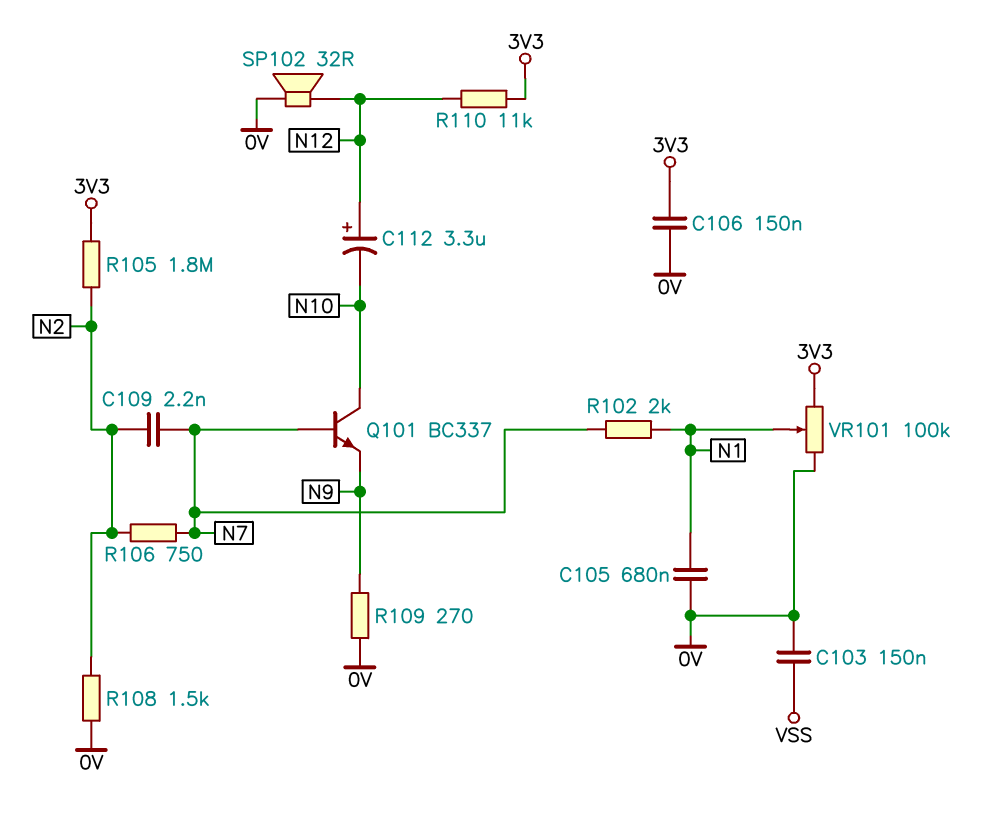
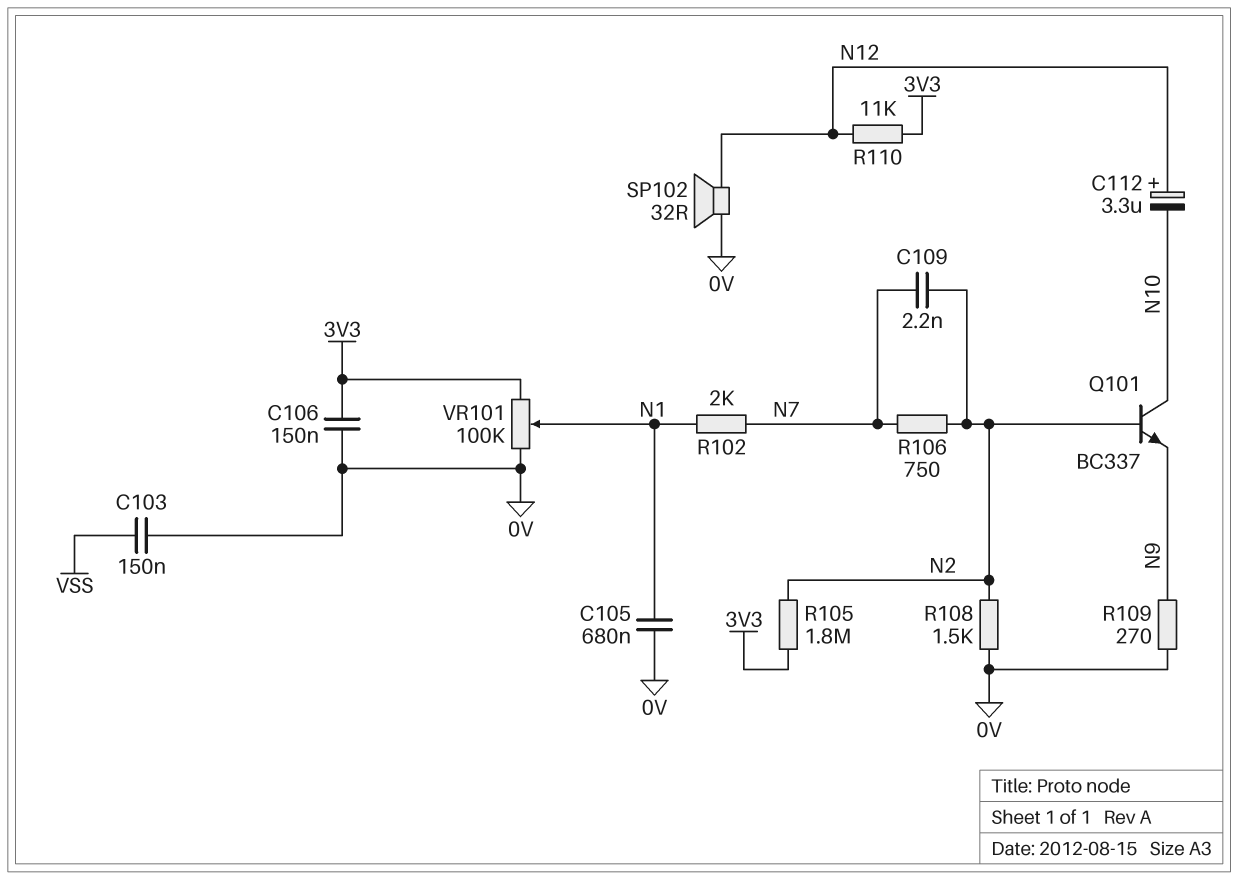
Q101: NPN BC337 (B N7, C N10, E N9) -> NPN BC337 (B N2, C N10, E N9)

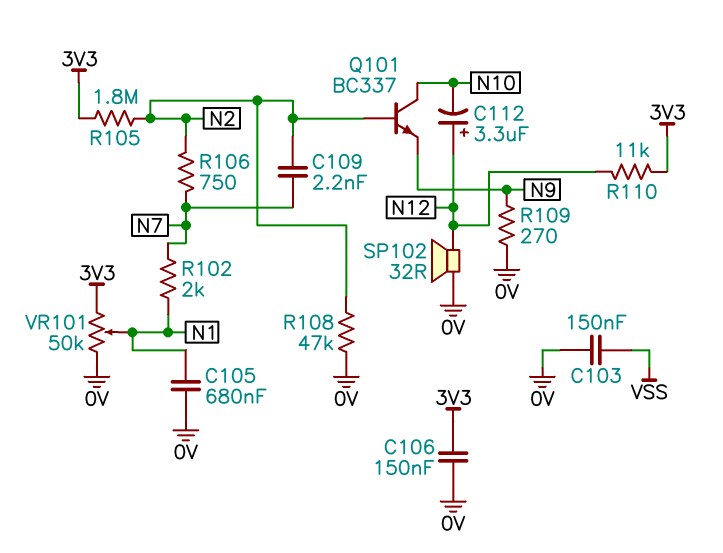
R108: 1.5k (0V, N2) -> 47k (0V, N2)
VR101: 100k (0V, 3V3, wiper N1) -> 50k (0V, 3V3, wiper N1)

